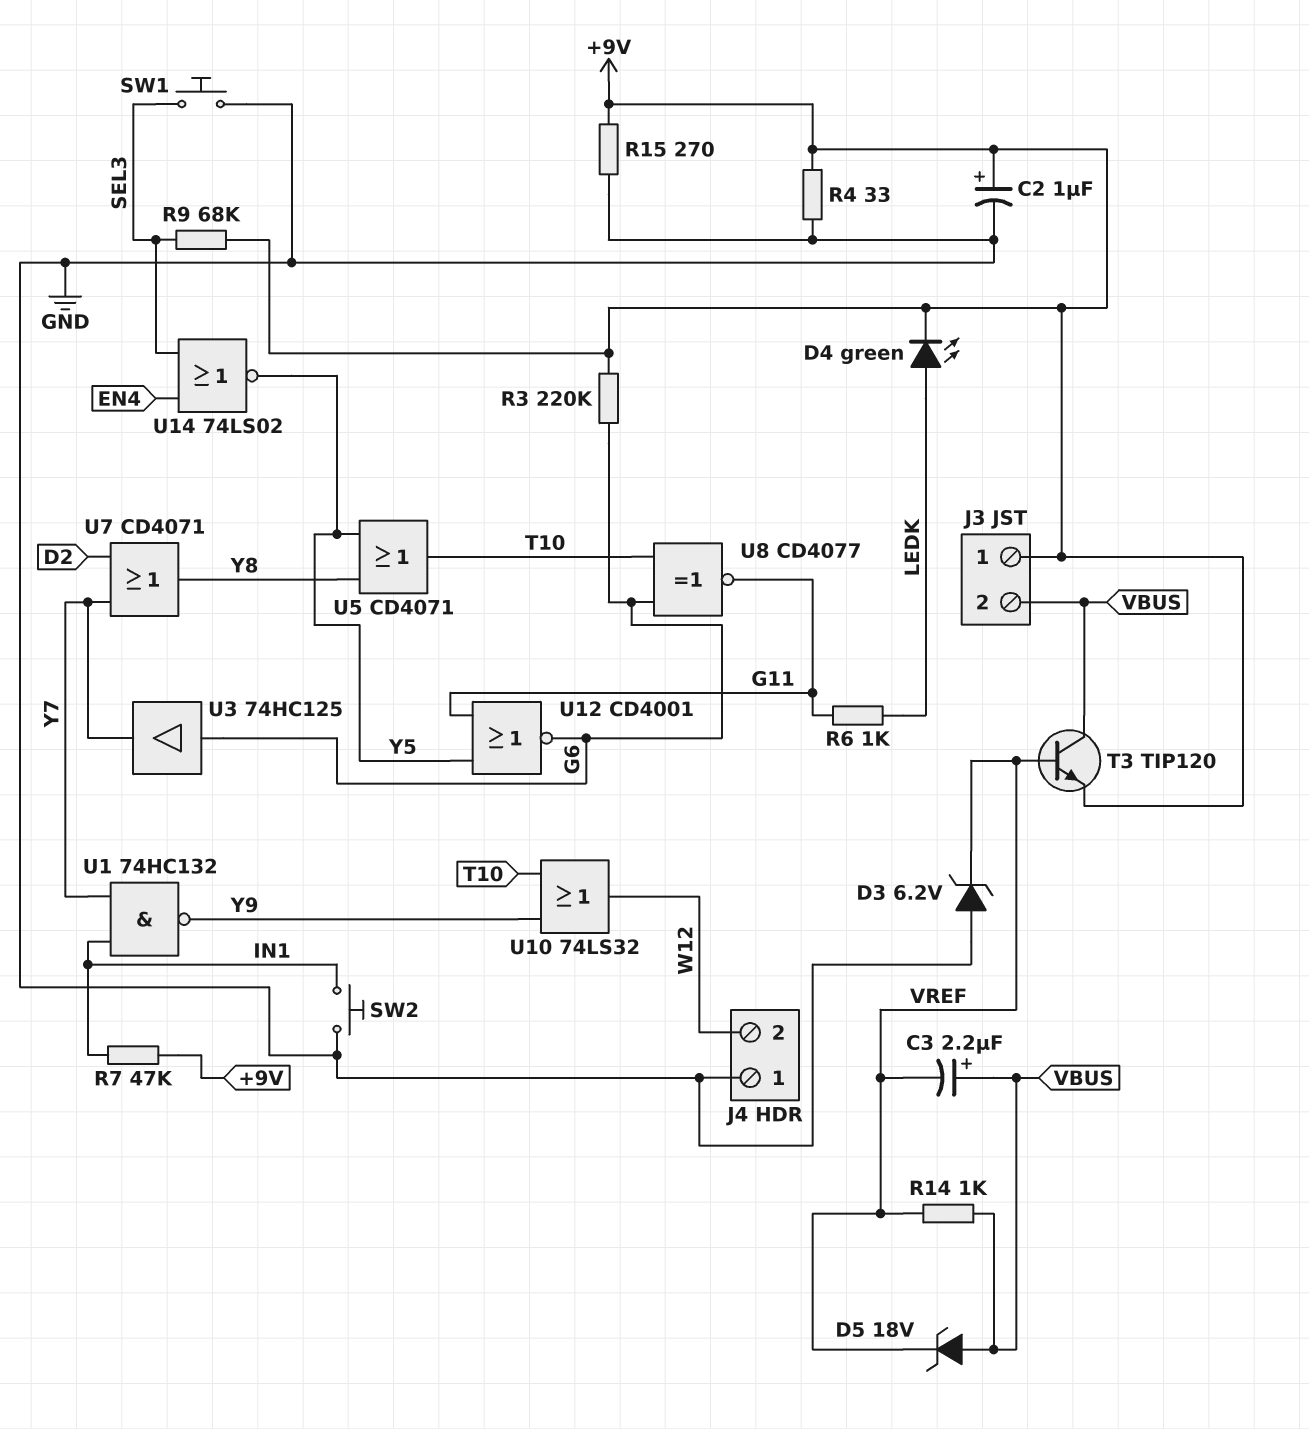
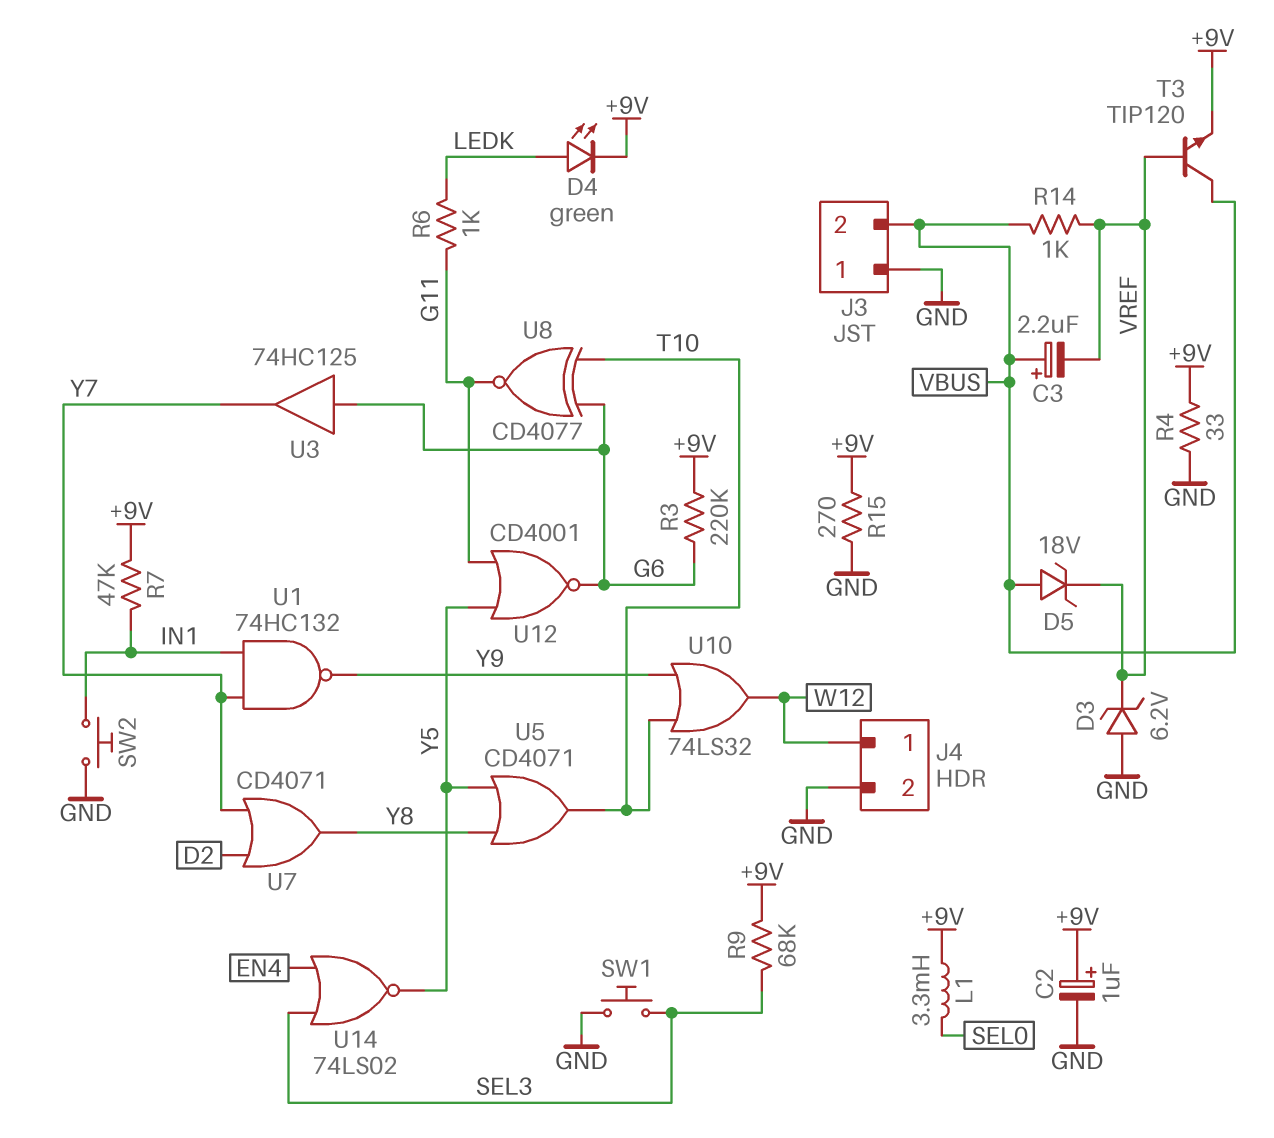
J3 pin 1: +9V -> GND
J4 pin 1: GND -> W12
J4 pin 2: W12 -> GND
L1: none -> 3.3mH (+9V, SEL0)

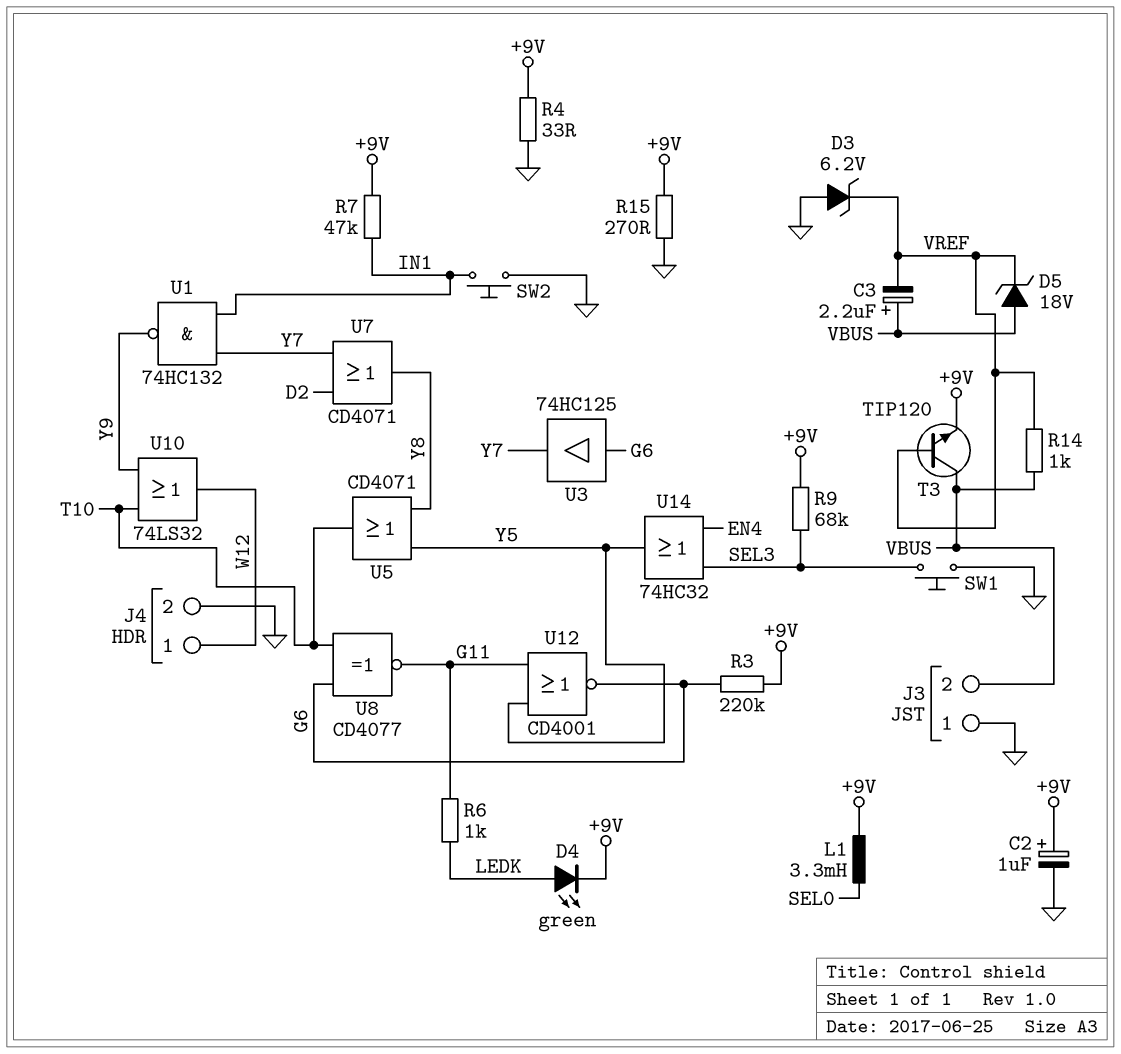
U14: NOR 74LS02 (in EN4, in SEL3, out Y5) -> OR 74HC32 (in EN4, in SEL3, out Y5)

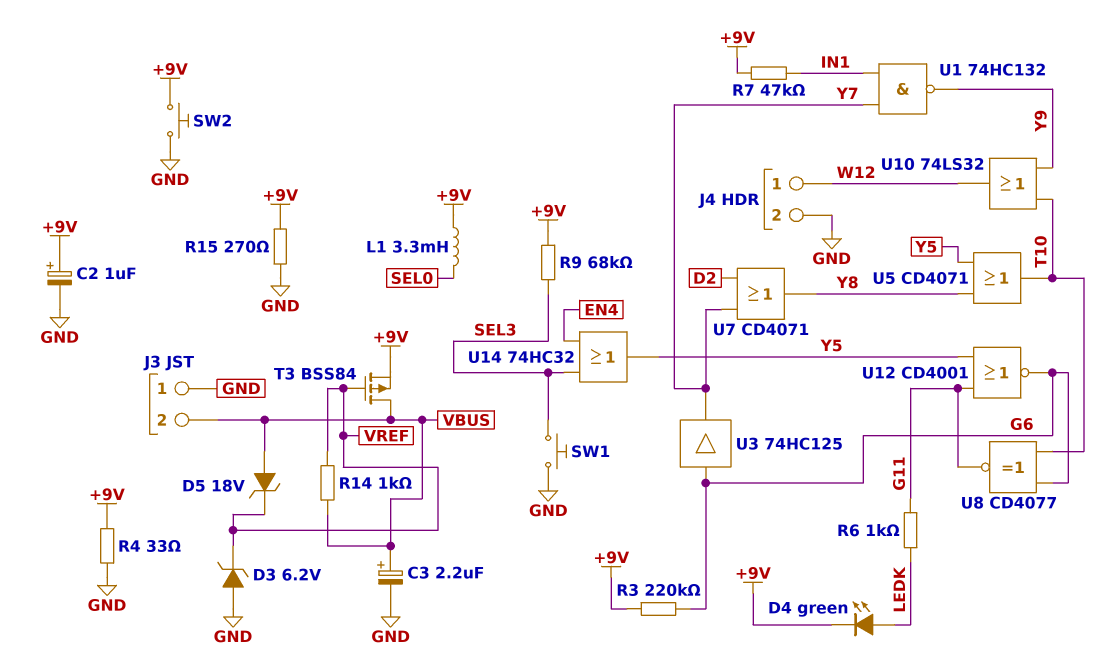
C3: 2.2uF (plus VBUS, minus VREF) -> 2.2uF (plus VBUS, minus GND)
SW2: button (GND, IN1) -> button (+9V, GND)
T3: NPN TIP120 (B VREF, C VBUS, E +9V) -> PMOS BSS84 (G VREF, D VBUS, S +9V)

